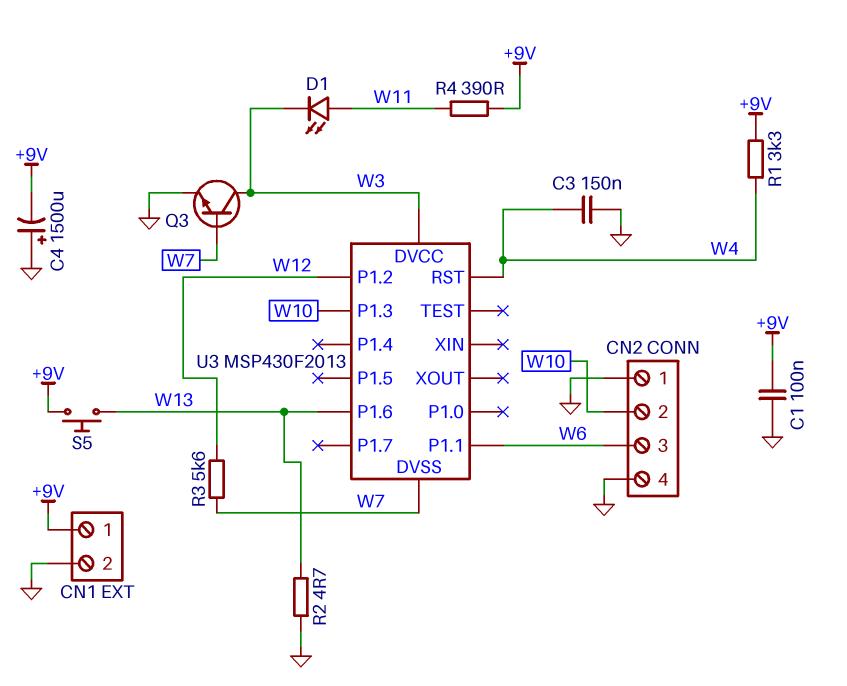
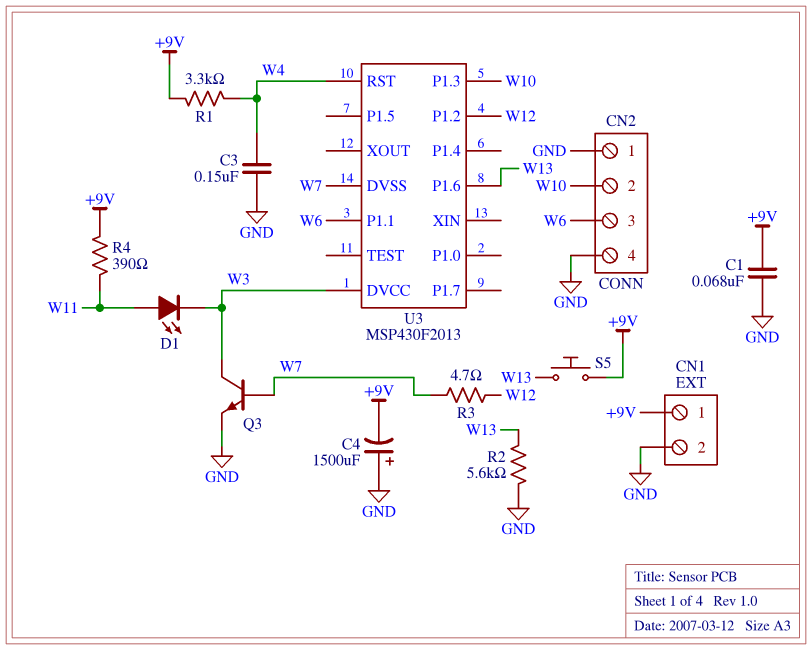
C1: 100nF (+9V, GND) -> 68nF (+9V, GND)
R2: 4.7 (GND, W13) -> 5.6k (GND, W13)
R3: 5.6k (W7, W12) -> 4.7 (W7, W12)

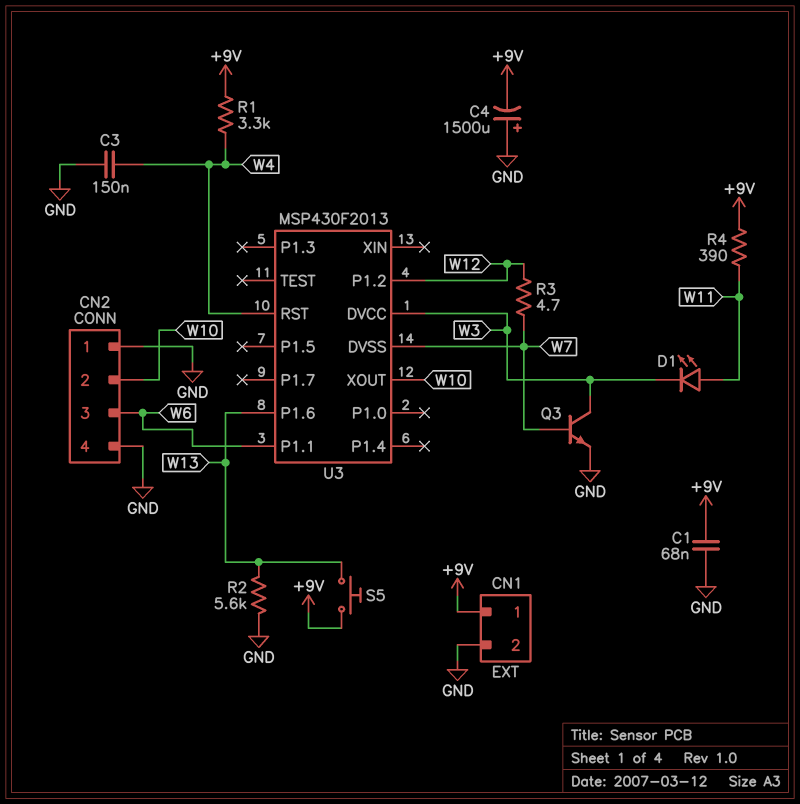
U3 pin P1.3: W10 -> none
U3 pin XOUT: none -> W10

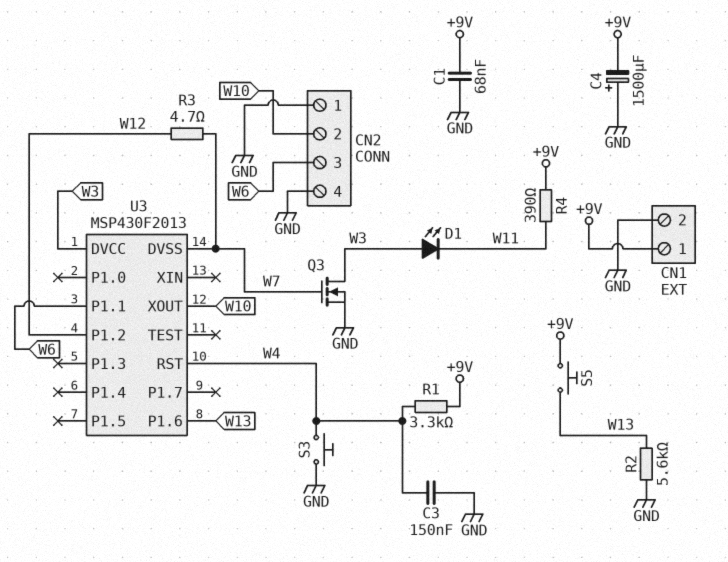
D1: LED (A W11, K W3) -> LED (A W3, K W11)
Q3: NPN (B W7, C W3, E GND) -> NMOS (G W7, D W3, S GND)
S3: none -> button (GND, W4)

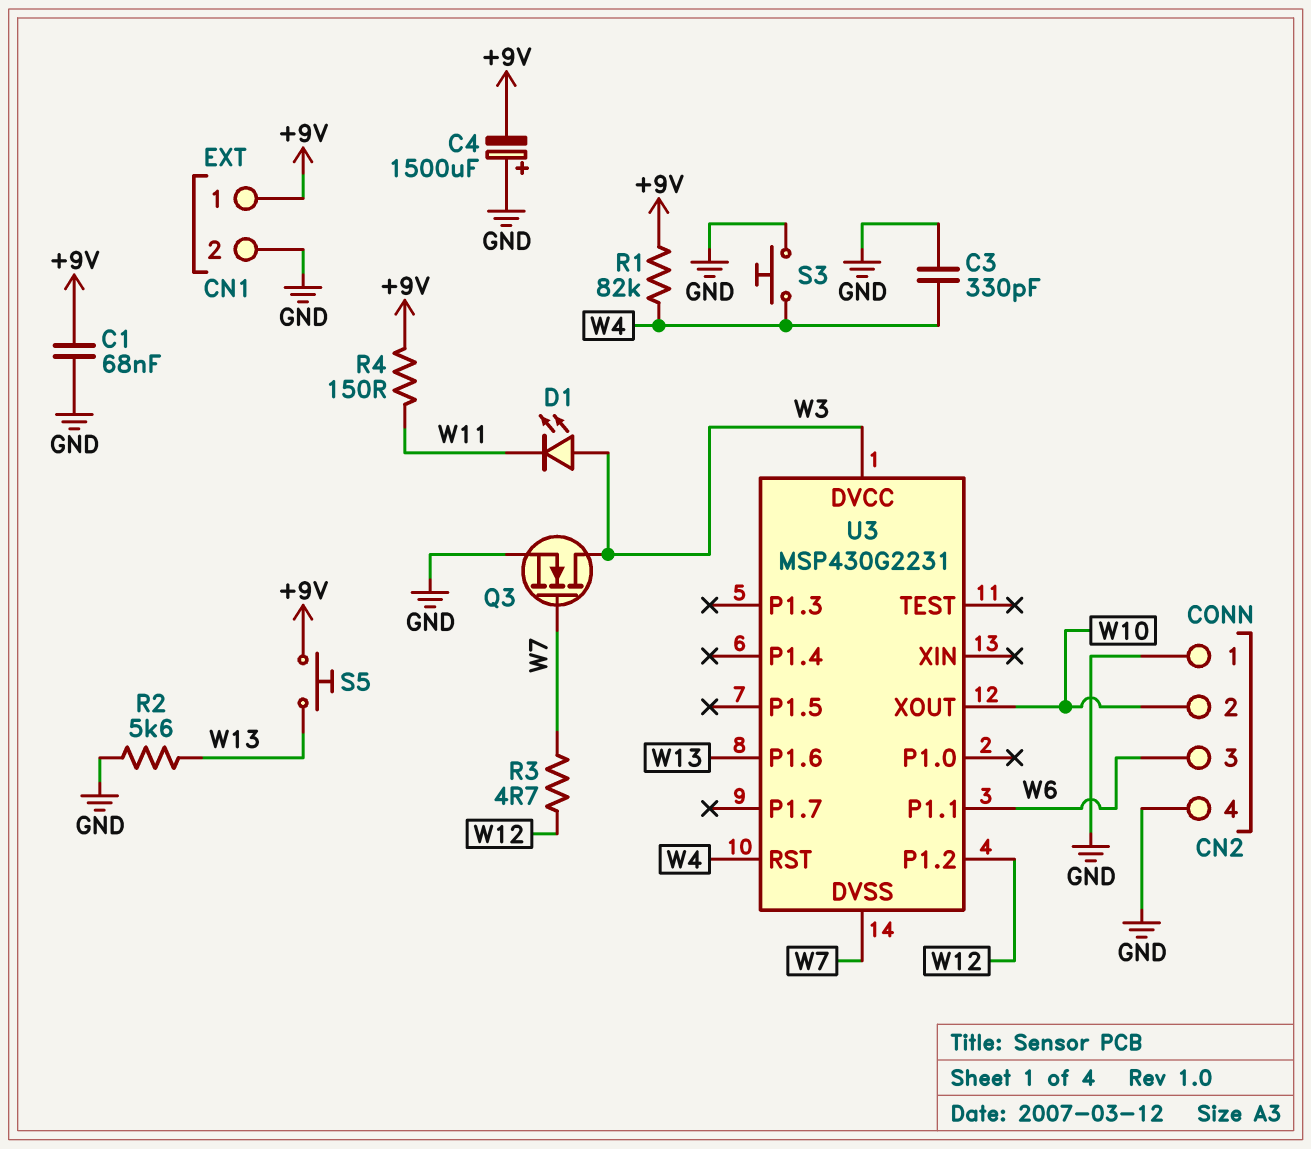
C3: 150nF (GND, W4) -> 330pF (GND, W4)
R1: 3.3k (+9V, W4) -> 82k (+9V, W4)
R4: 390 (+9V, W11) -> 150 (+9V, W11)
U3: MSP430F2013 -> MSP430G2231

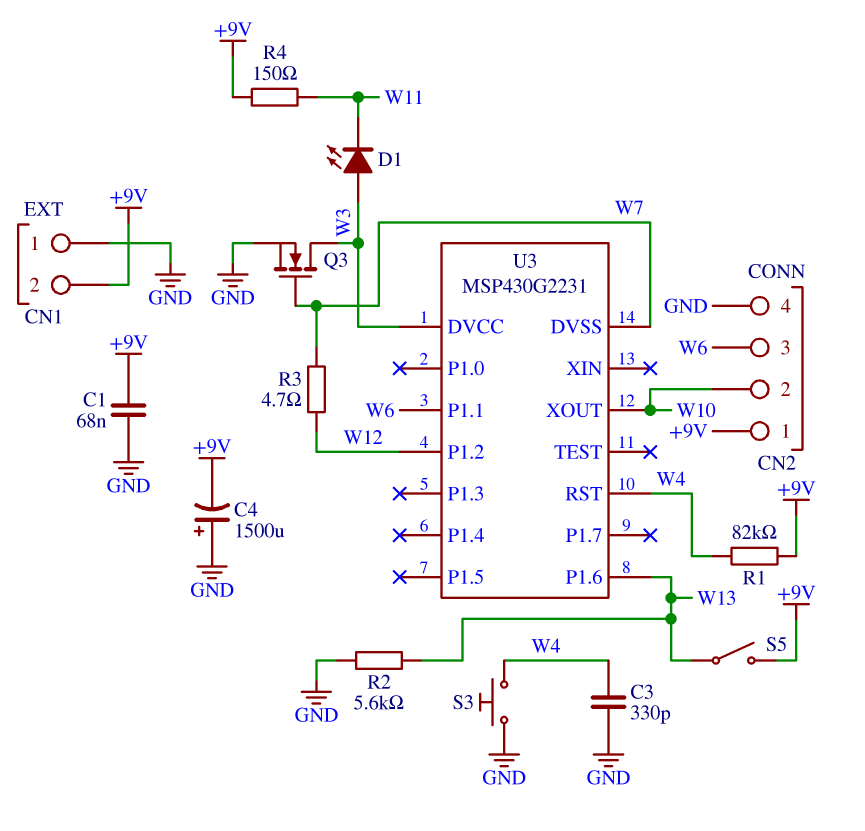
CN1 pin 1: +9V -> GND
CN1 pin 2: GND -> +9V
CN2 pin 1: GND -> +9V
S5: button (+9V, W13) -> switch (+9V, W13)

